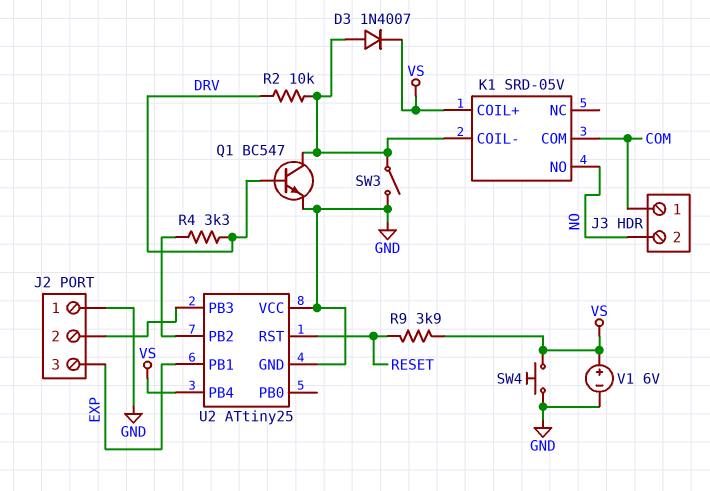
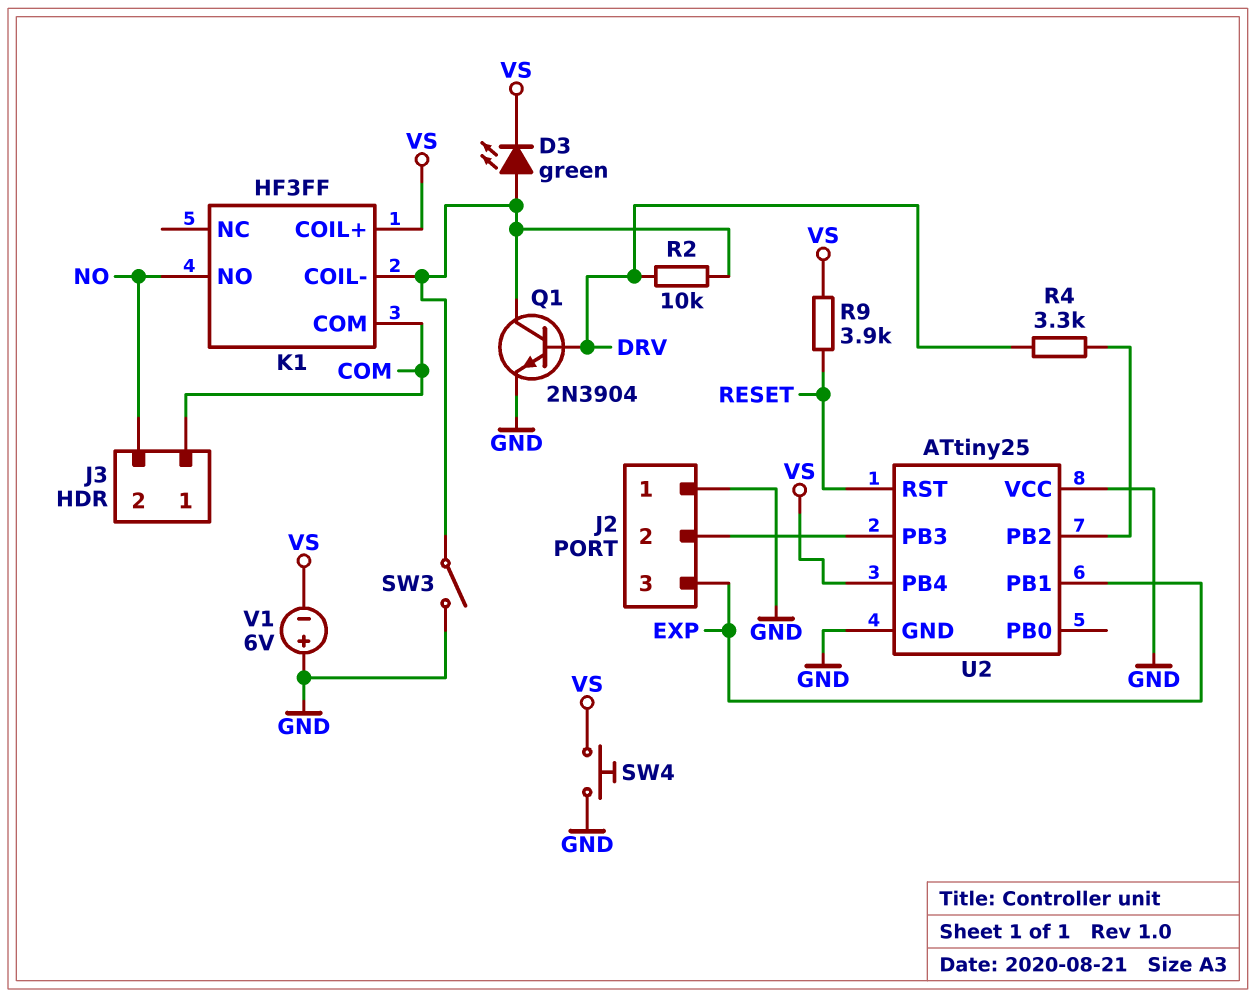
D3: diode 1N4007 (A K1/COIL-, K VS) -> LED green (A K1/COIL-, K VS)
K1: SRD-05V -> HF3FF
Q1: NPN BC547 (B DRV, C K1/COIL-, E GND) -> NPN 2N3904 (B DRV, C K1/COIL-, E GND)
V1: 6V (plus VS, minus GND) -> 6V (plus GND, minus VS)

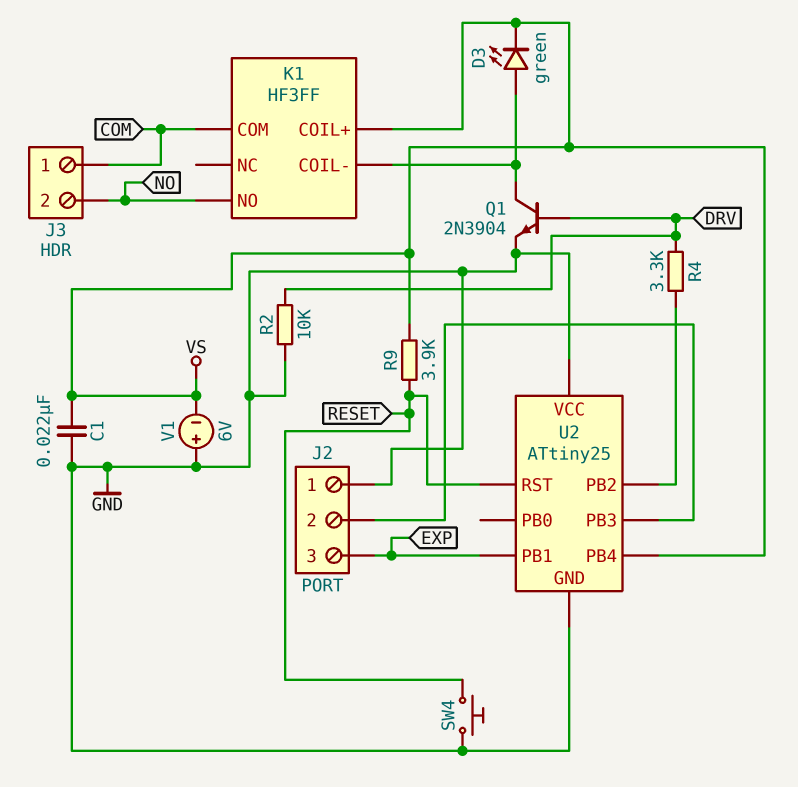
C1: none -> 22nF (GND, VS)
R2: 10k (DRV, K1/COIL-) -> 10k (DRV, GND)
SW3: switch (GND, K1/COIL-) -> none
SW4: button (GND, VS) -> button (GND, RESET)

